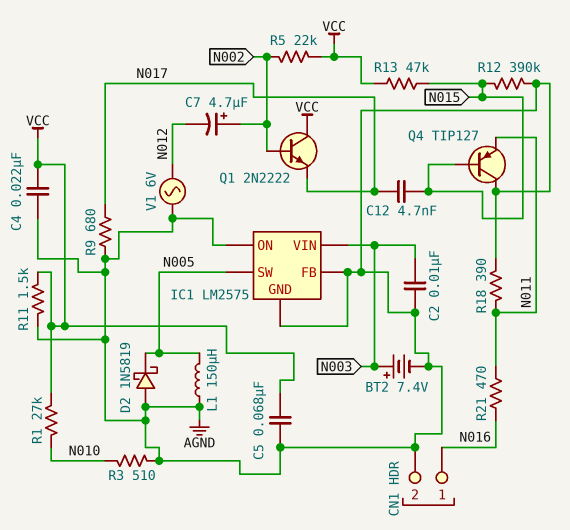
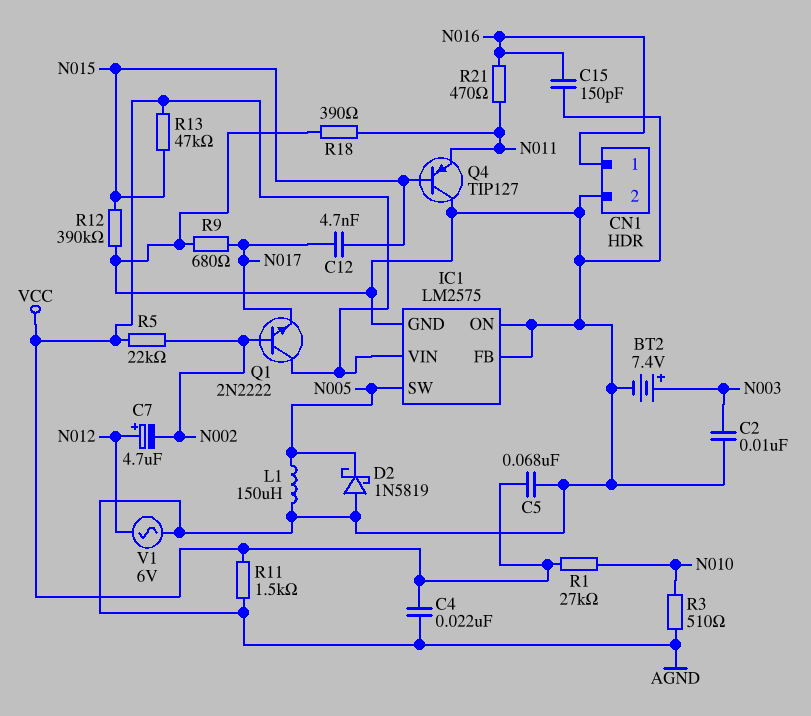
C7: 4.7uF (plus N002, minus N012) -> 4.7uF (plus N012, minus N002)
C15: none -> 150pF (AGND, N016)
IC1 pin VIN: N003 -> VCC

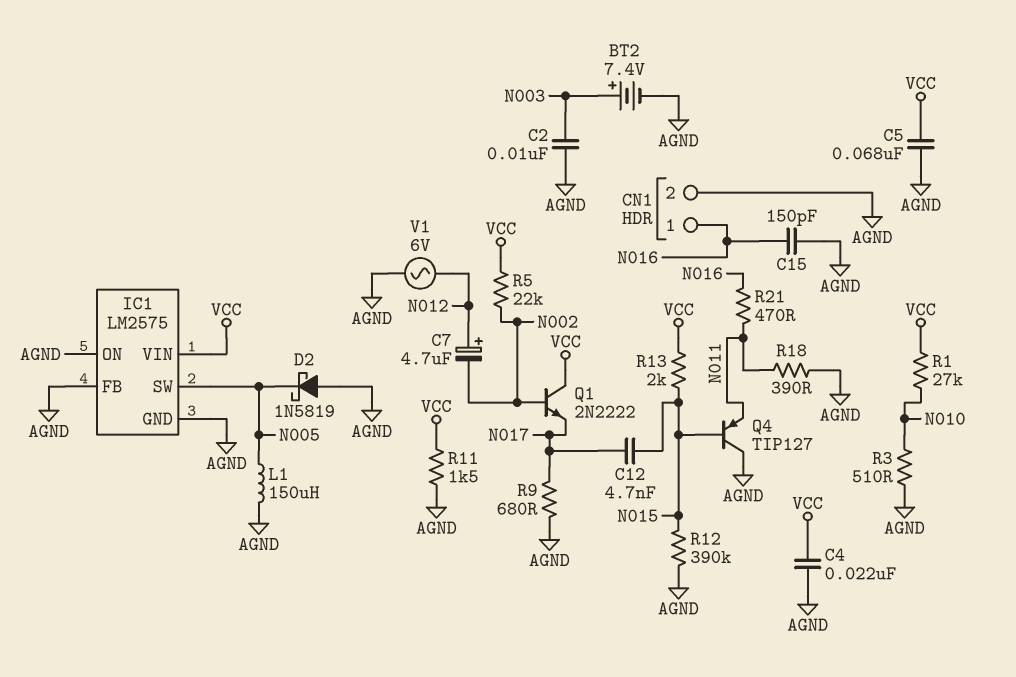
R13: 47k (N015, VCC) -> 2k (N015, VCC)

